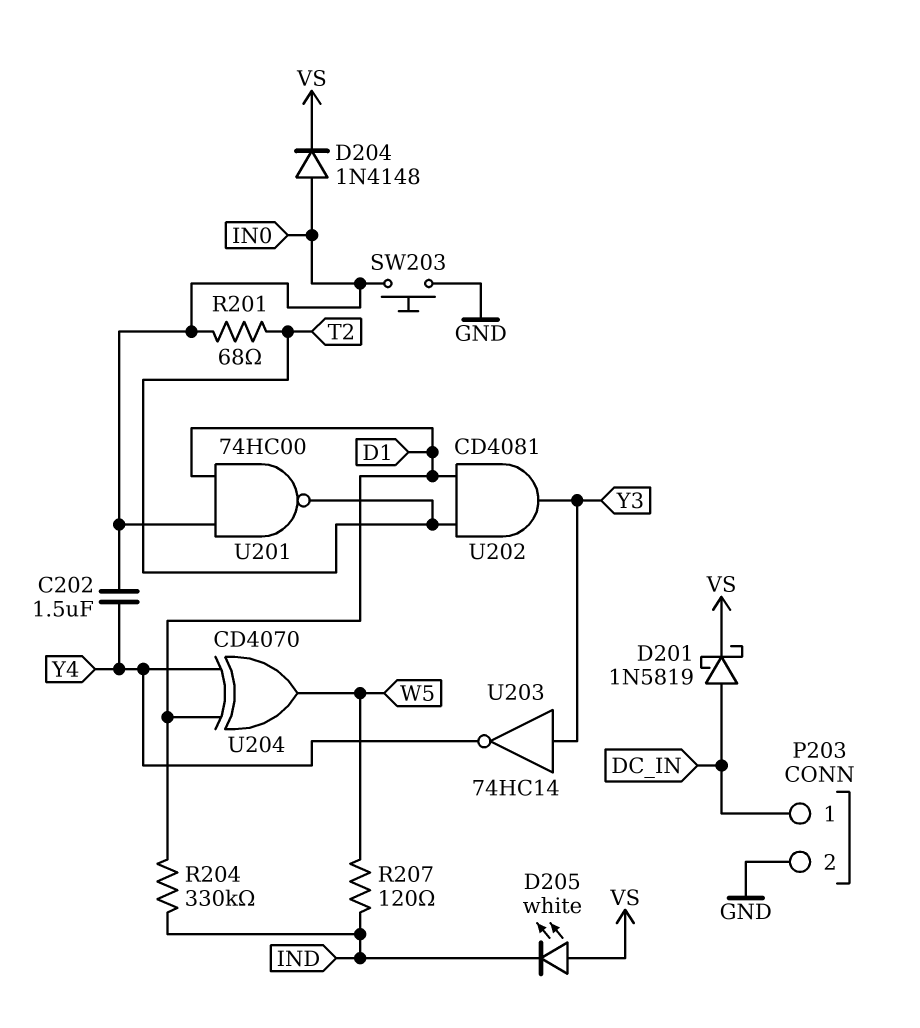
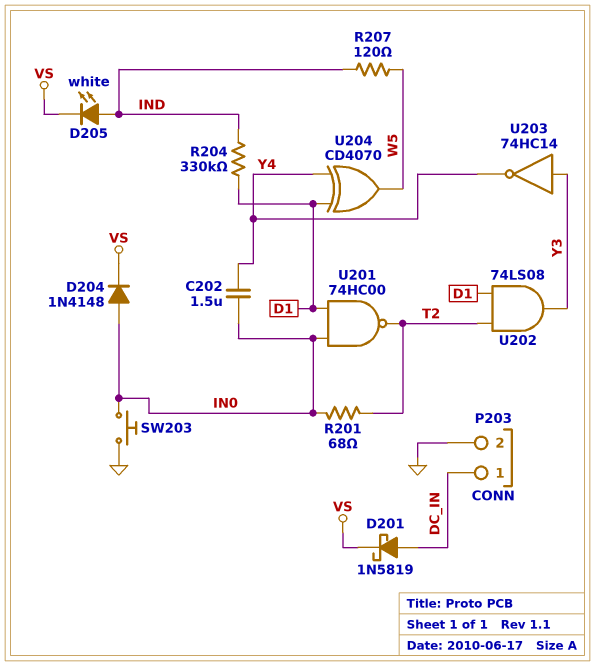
D205: LED white (A VS, K IND) -> LED white (A IND, K VS)
U202: AND CD4081 (in D1, in T2, out Y3) -> AND 74LS08 (in D1, in T2, out Y3)

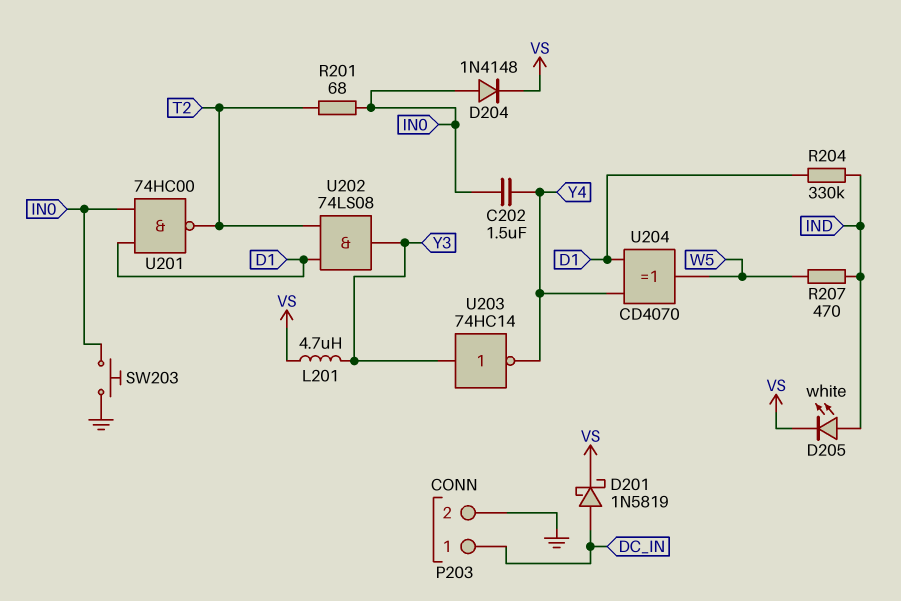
L201: none -> 4.7uH (VS, Y3)
R207: 120 (IND, W5) -> 470 (IND, W5)

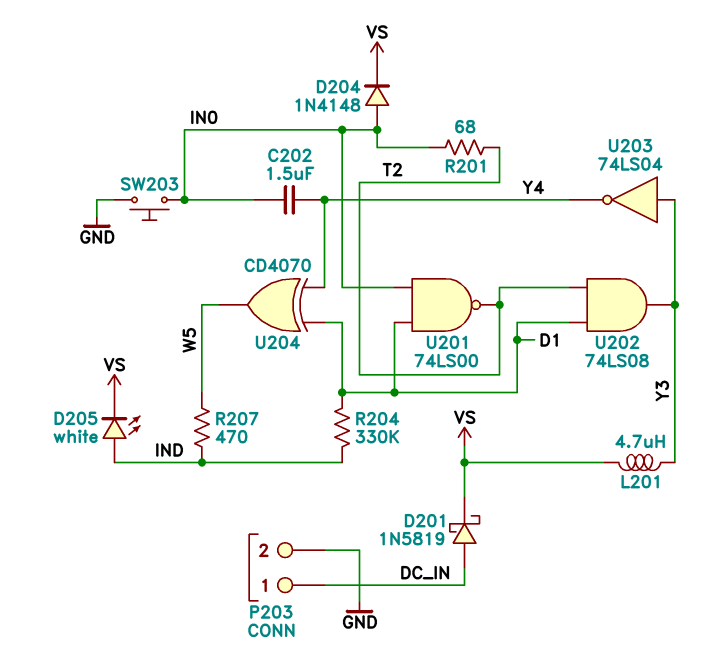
U201: NAND 74HC00 (in D1, in IN0, out T2) -> NAND 74LS00 (in D1, in IN0, out T2)
U203: NOT 74HC14 (in Y3, out Y4) -> NOT 74LS04 (in Y3, out Y4)

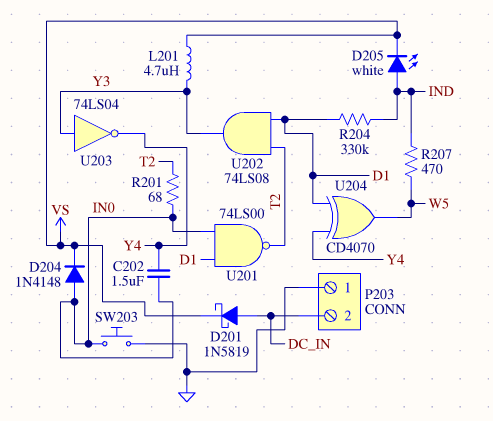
P203 pin 1: DC_IN -> GND
P203 pin 2: GND -> DC_IN

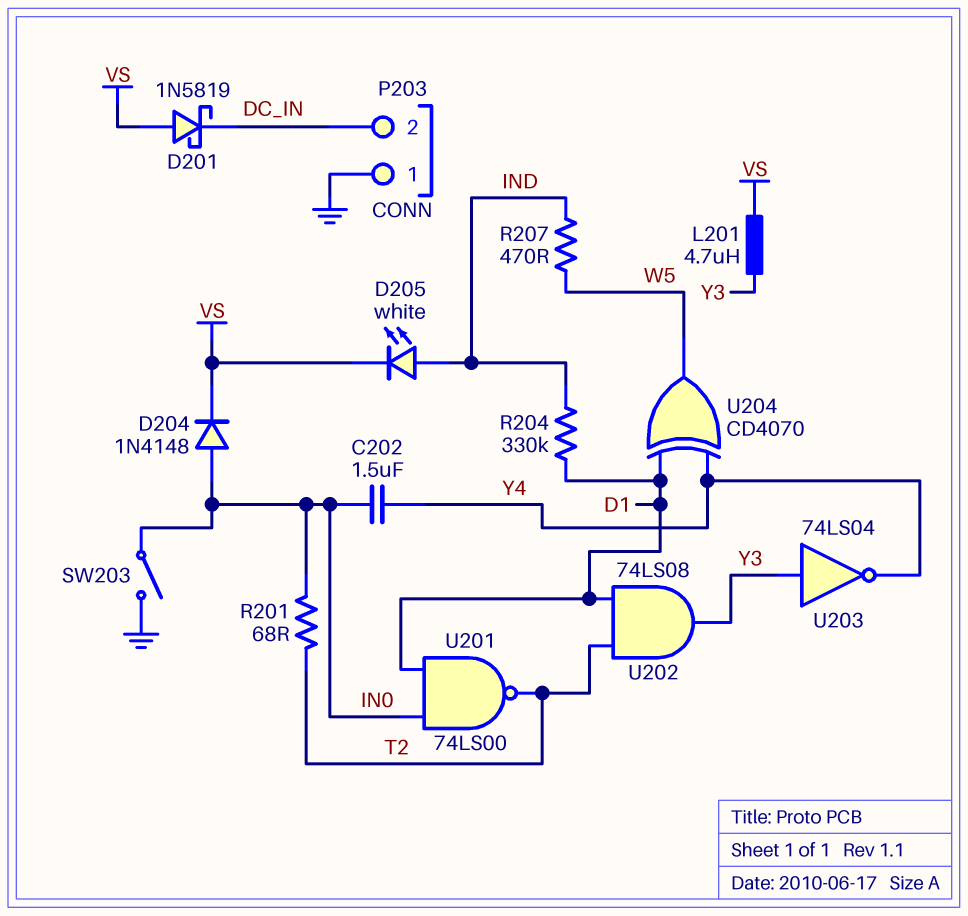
D201: schottky 1N5819 (A DC_IN, K VS) -> schottky 1N5819 (A VS, K DC_IN)
SW203: button (GND, IN0) -> switch (GND, IN0)

